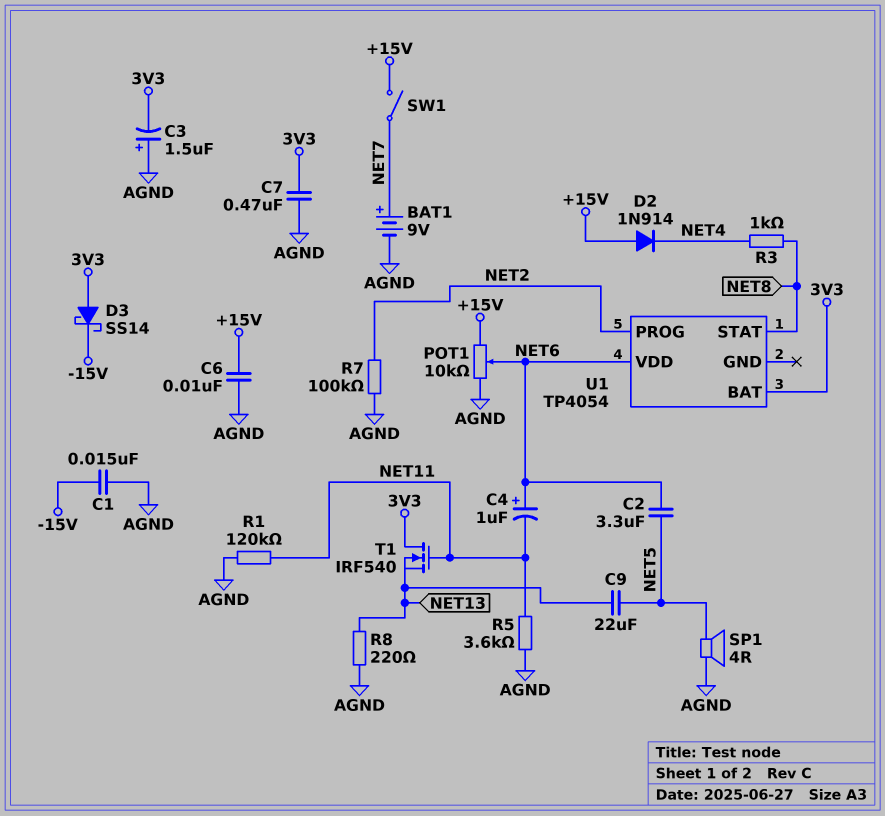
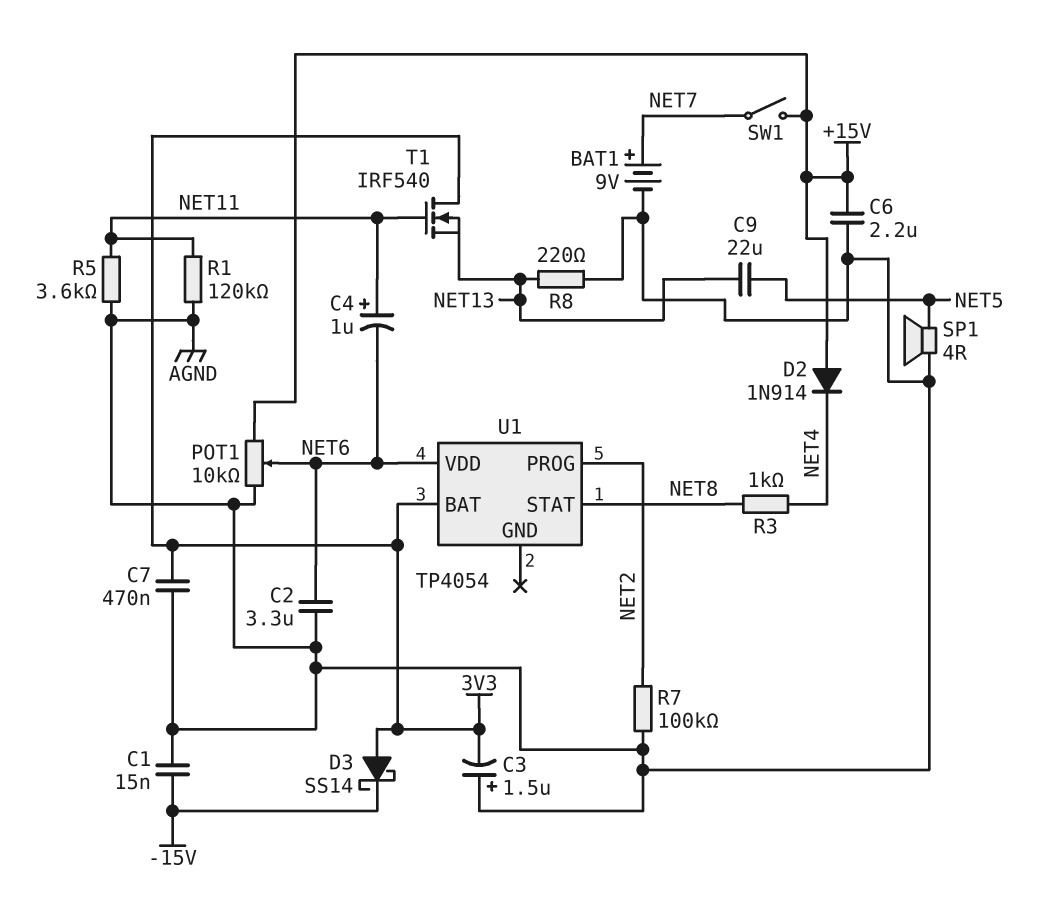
C2: 3.3uF (NET5, NET6) -> 3.3uF (AGND, NET6)
C4: 1uF (plus NET6, minus NET11) -> 1uF (plus NET11, minus NET6)
C6: 10nF (+15V, AGND) -> 2.2uF (+15V, AGND)

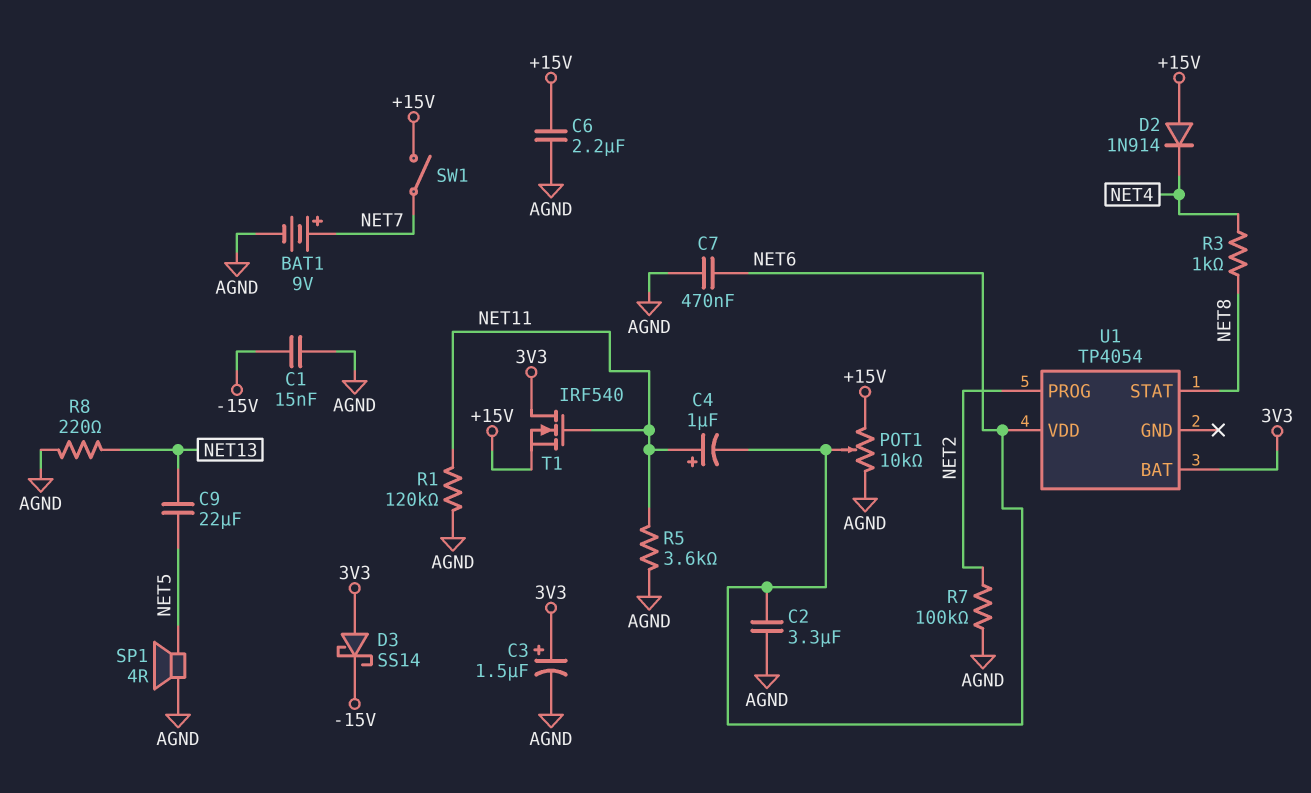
C3: 1.5uF (plus AGND, minus 3V3) -> 1.5uF (plus 3V3, minus AGND)
C7: 470nF (3V3, AGND) -> 470nF (AGND, NET6)
T1: NMOS IRF540 (G NET11, D 3V3, S NET13) -> NMOS IRF540 (G NET11, D 3V3, S +15V)

